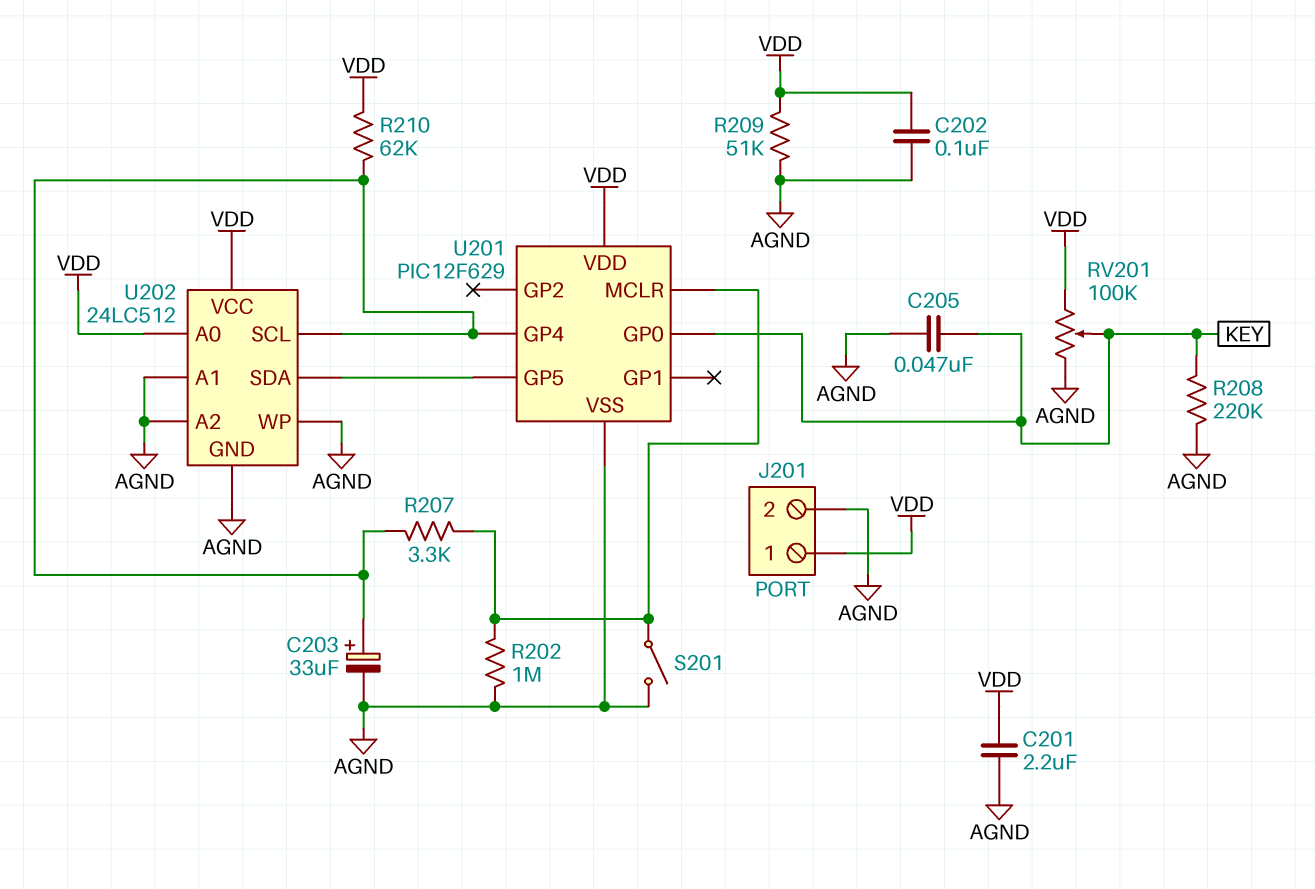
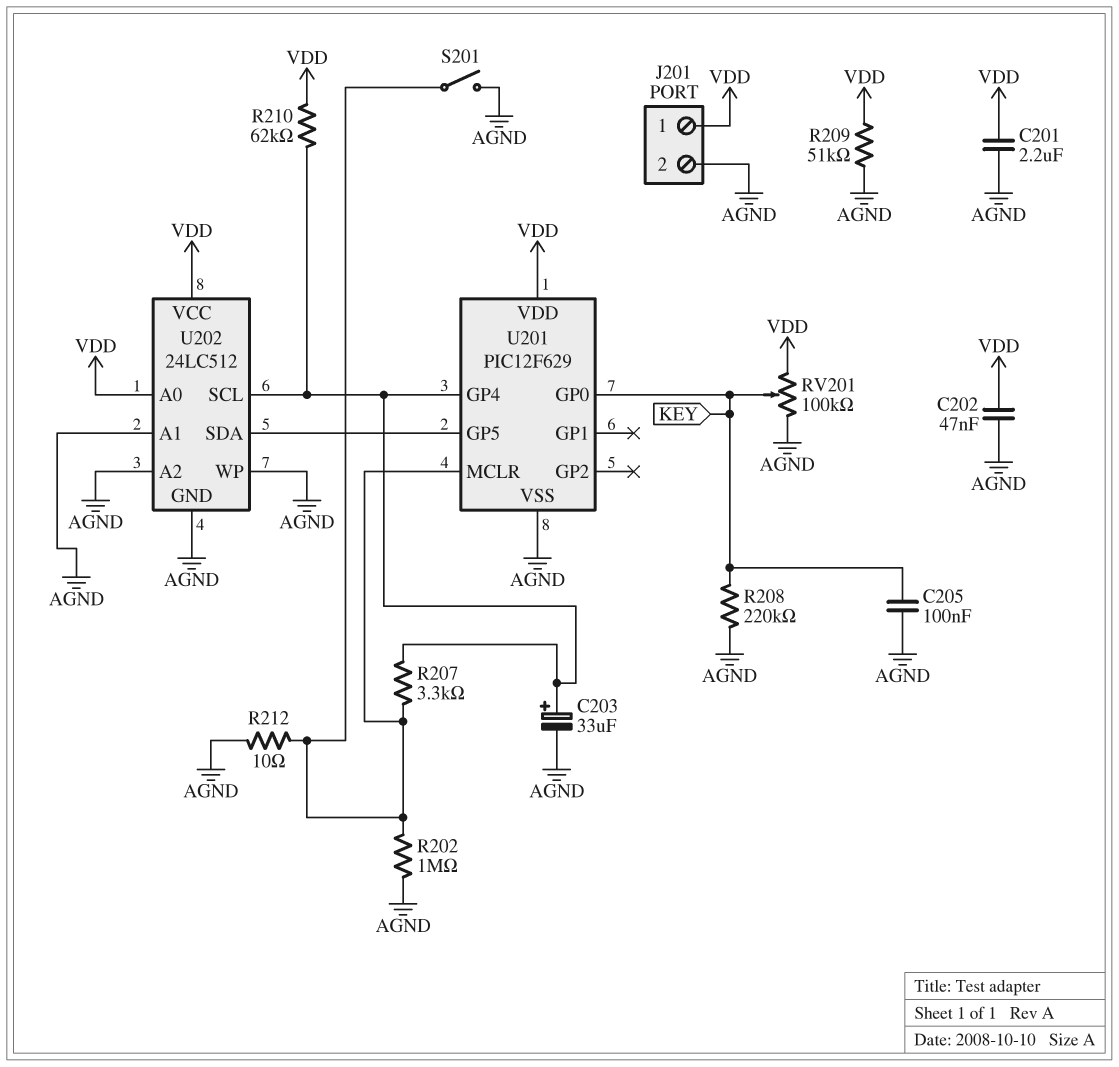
C202: 100nF (AGND, VDD) -> 47nF (AGND, VDD)
C205: 47nF (AGND, KEY) -> 100nF (AGND, KEY)
R212: none -> 10 (AGND, U201/MCLR)

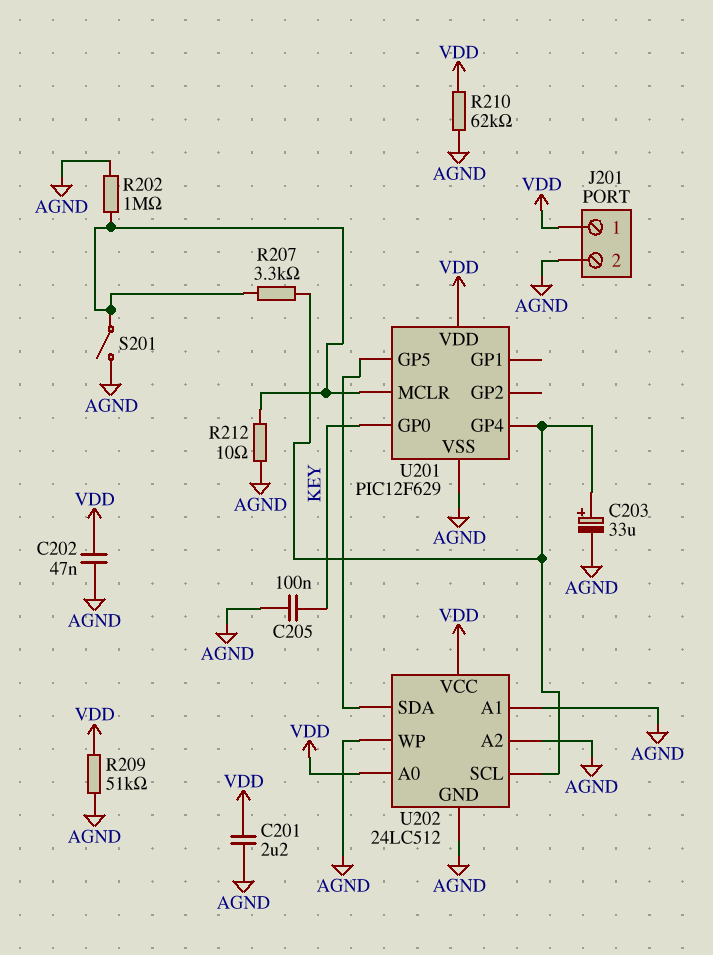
R208: 220k (AGND, KEY) -> none
R210: 62k (U201/GP4, VDD) -> 62k (AGND, VDD)
RV201: 100k (AGND, VDD, wiper KEY) -> none

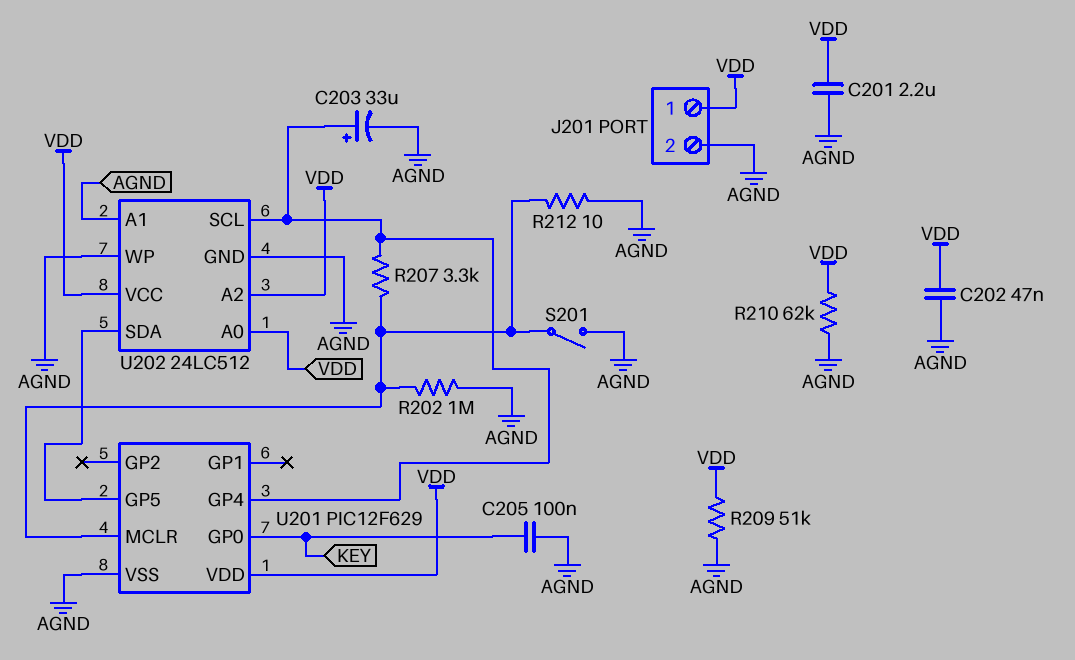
U202 pin A2: AGND -> VDD

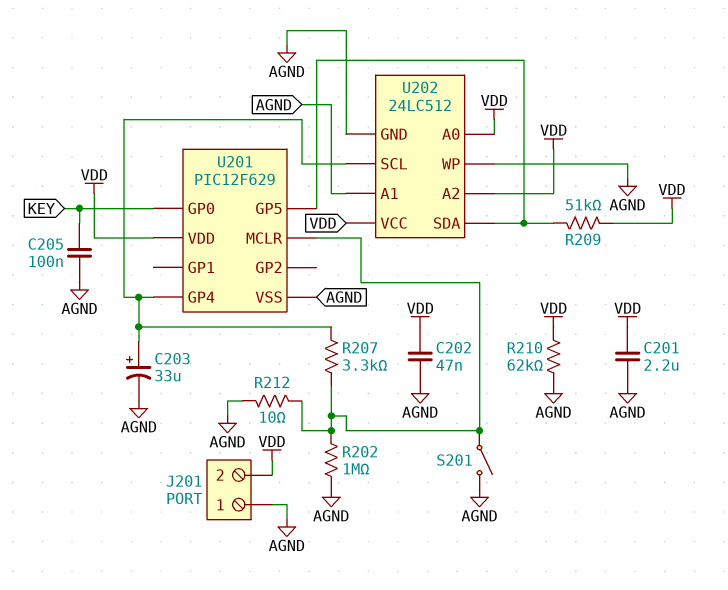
J201 pin 1: VDD -> AGND
J201 pin 2: AGND -> VDD
R209: 51k (AGND, VDD) -> 51k (U201/GP5, VDD)

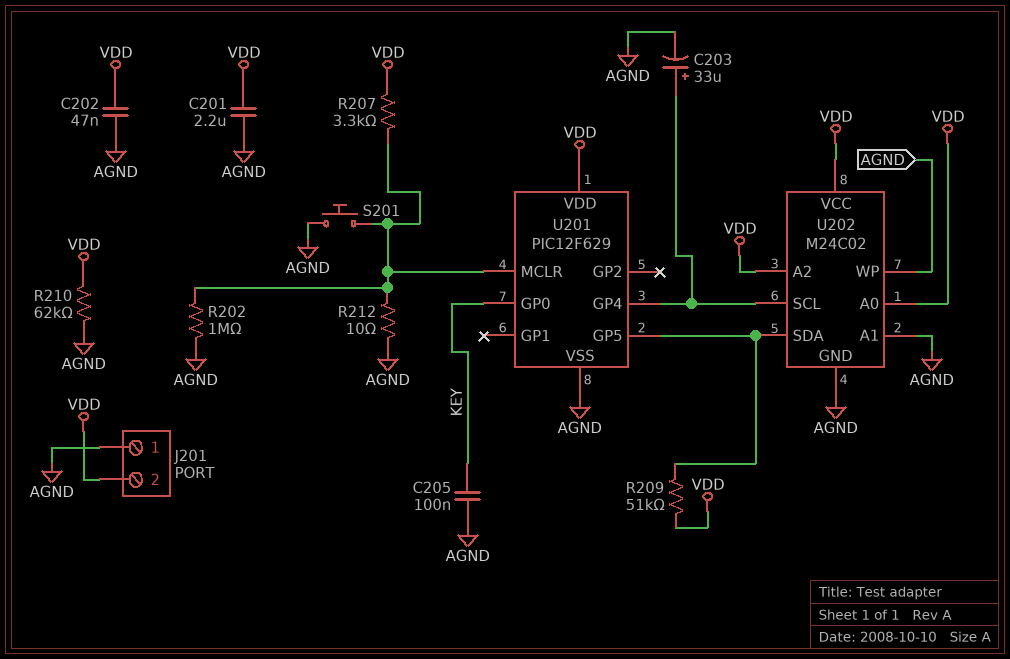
R207: 3.3k (U201/GP4, U201/MCLR) -> 3.3k (U201/MCLR, VDD)
S201: switch (AGND, U201/MCLR) -> button (AGND, U201/MCLR)
U202: 24LC512 -> M24C02

